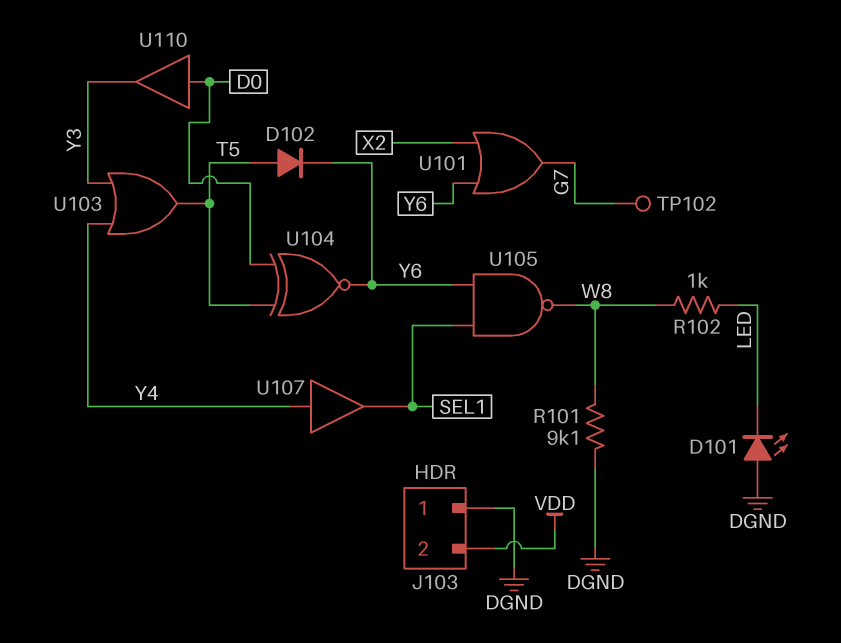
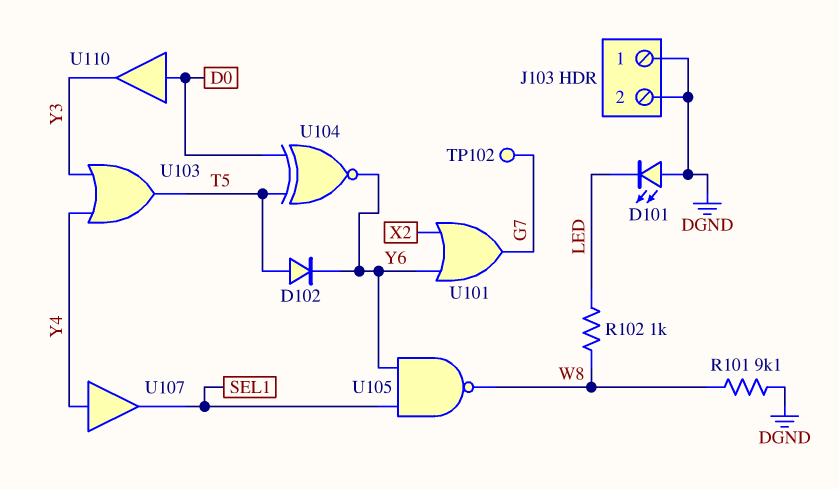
J103 pin 2: VDD -> DGND

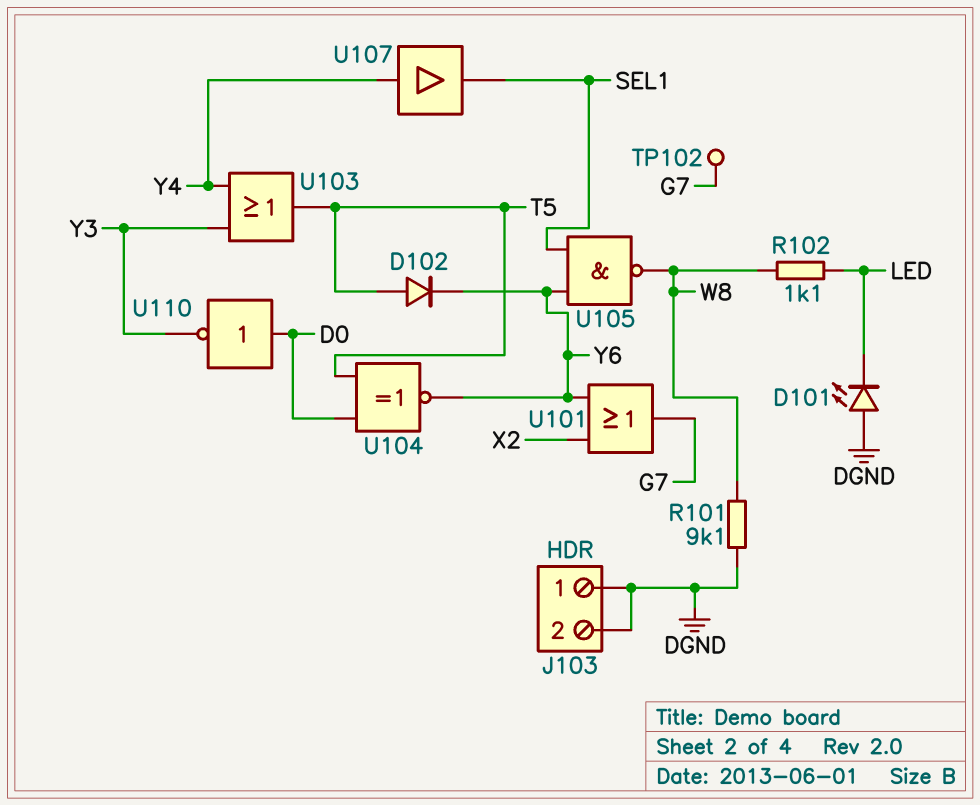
R102: 1k (LED, W8) -> 1.1k (LED, W8)
U110: buffer (in D0, out Y3) -> NOT (in D0, out Y3)

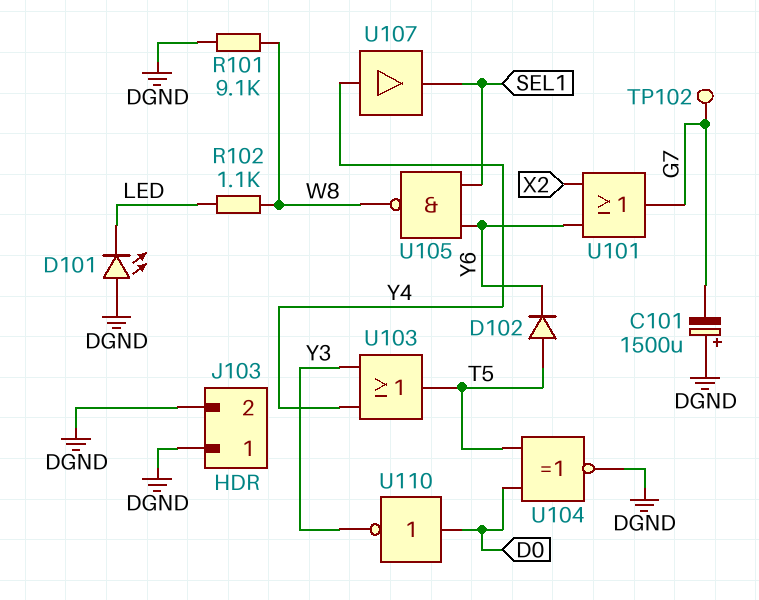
C101: none -> 1500uF (plus DGND, minus G7)
U104: XNOR (in D0, in T5, out Y6) -> XNOR (in D0, in T5, out DGND)

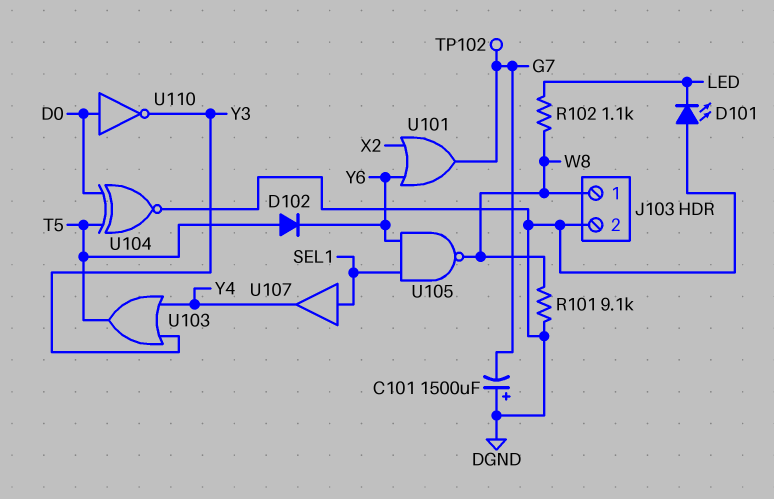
J103 pin 1: DGND -> W8
U107: buffer (in Y4, out SEL1) -> buffer (in SEL1, out Y4)

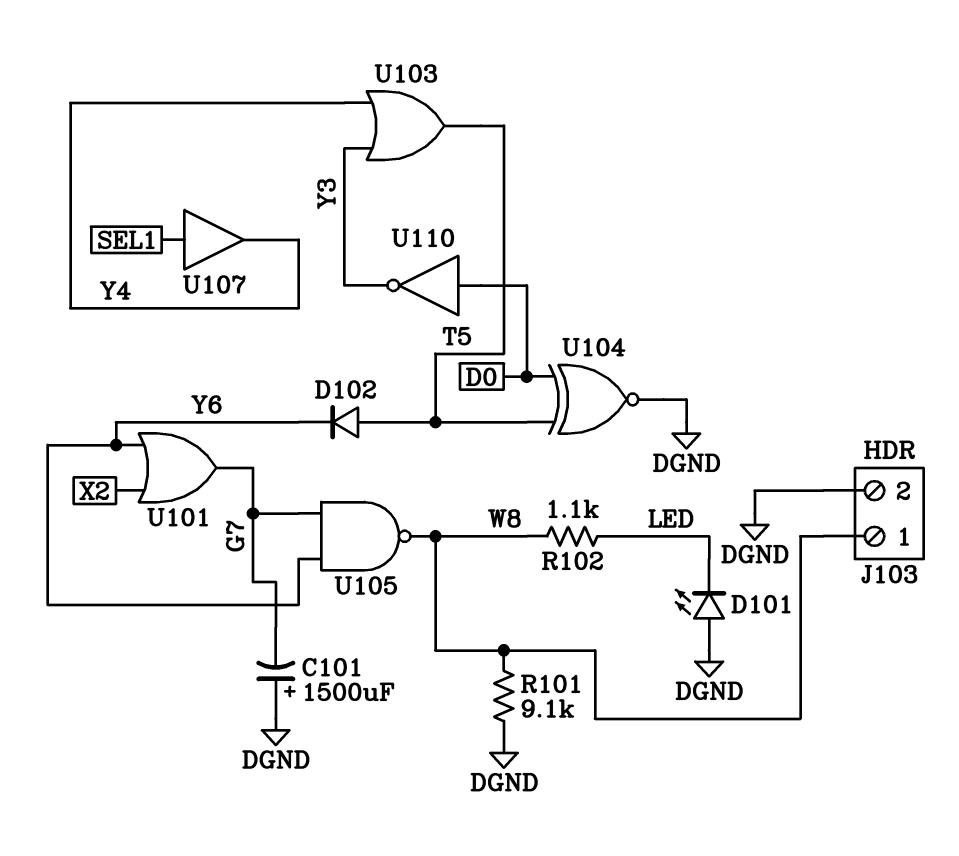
TP102: test point (G7) -> none
U105: NAND (in SEL1, in Y6, out W8) -> NAND (in G7, in Y6, out W8)

